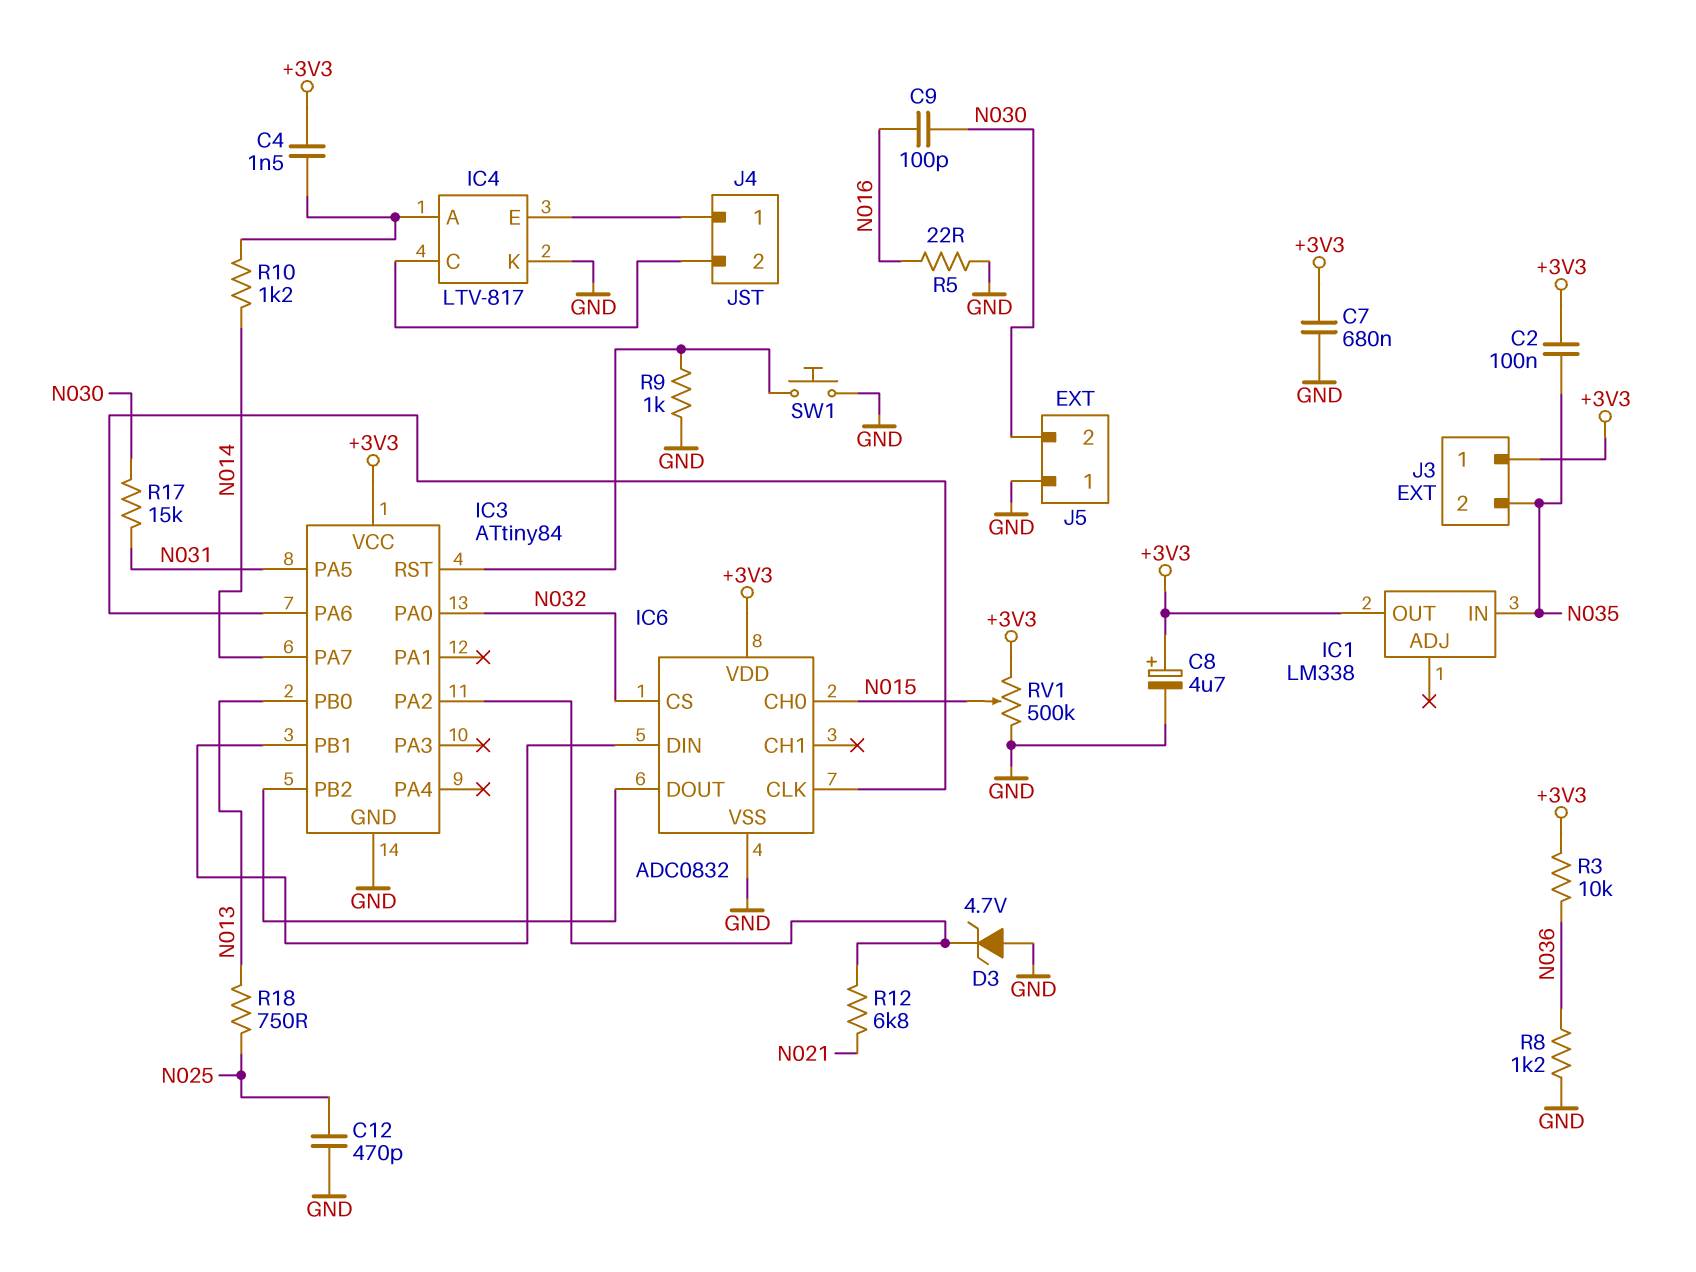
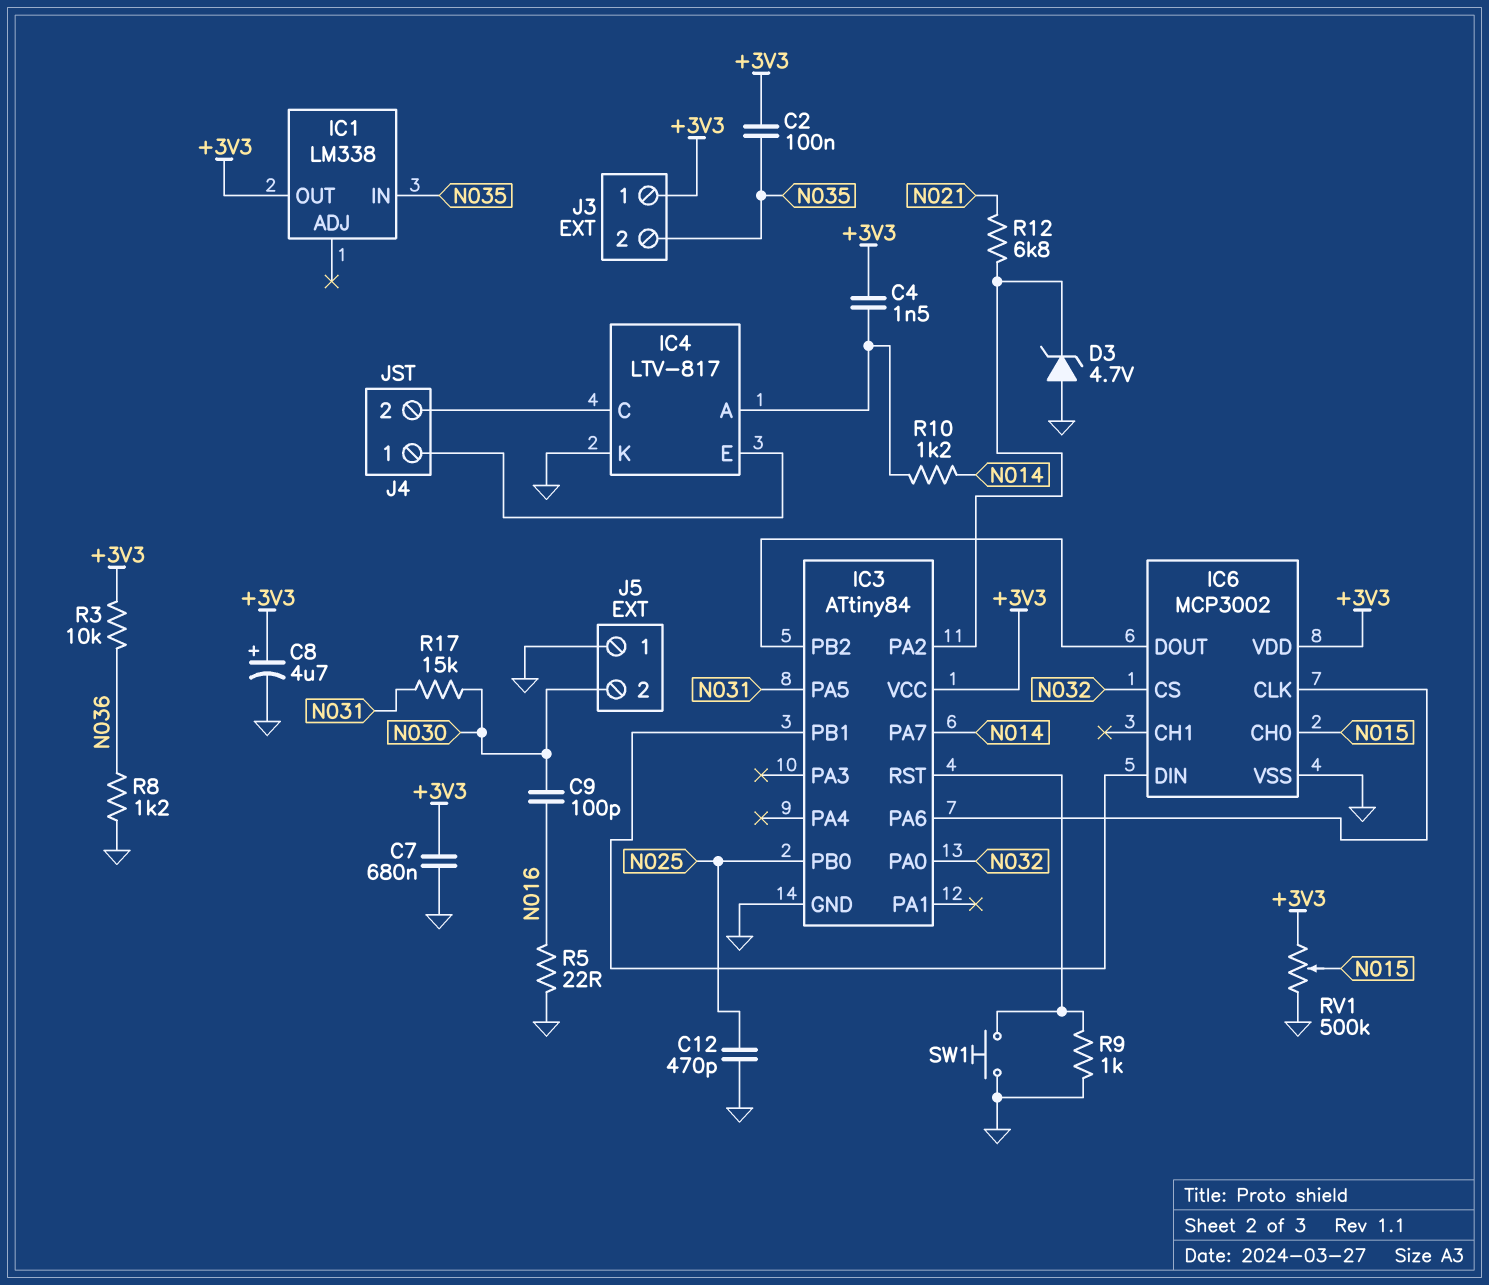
IC3 pin PB0: N013 -> N025
IC6: ADC0832 -> MCP3002
R18: 750 (N013, N025) -> none

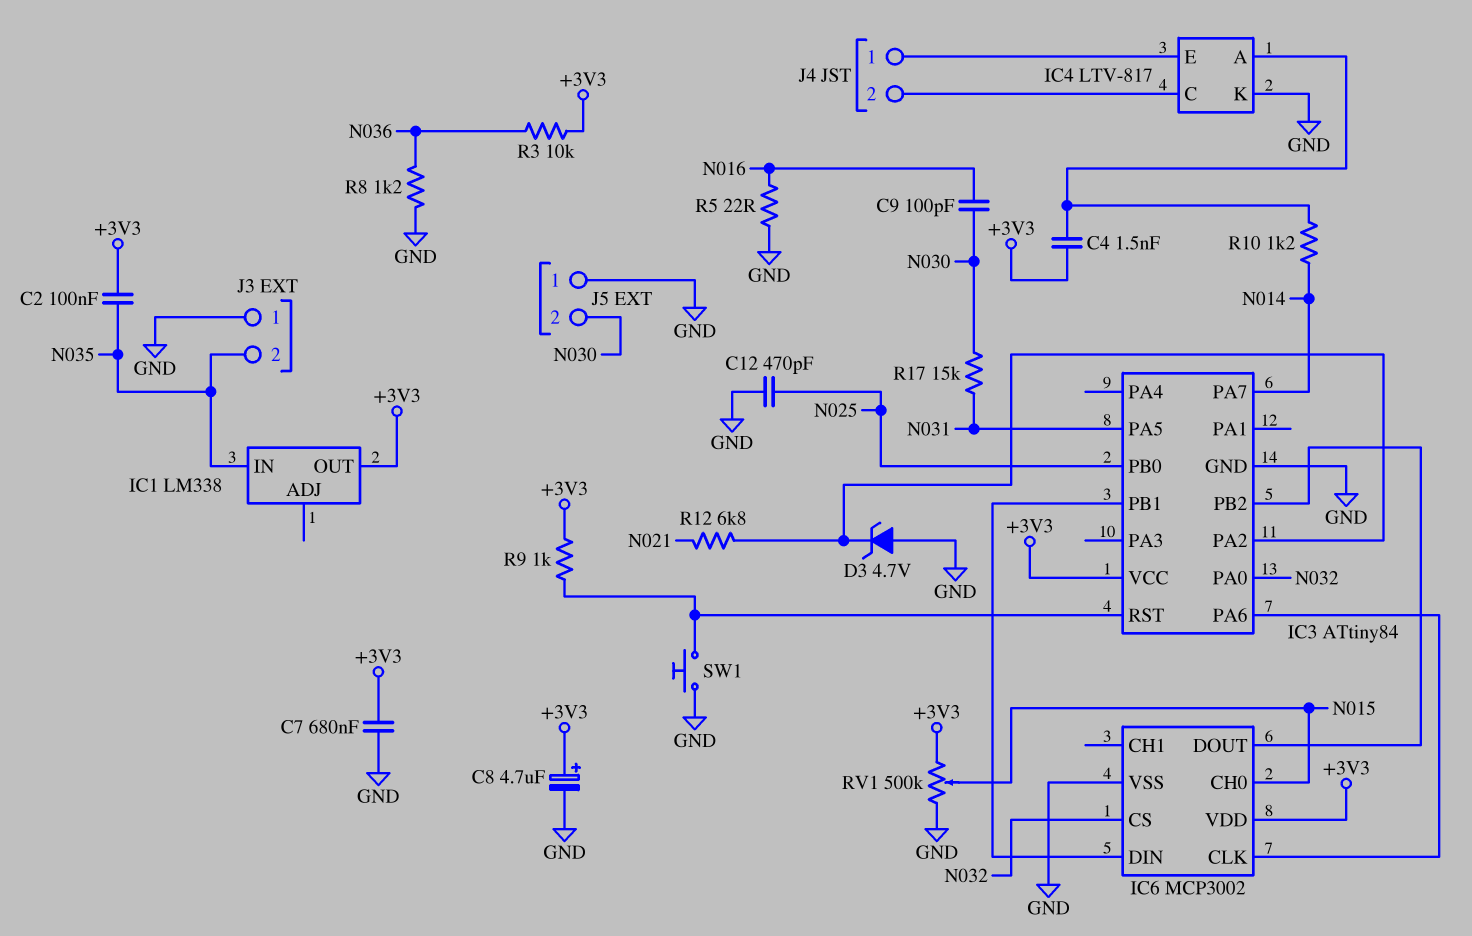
J3 pin 1: +3V3 -> GND
R9: 1k (GND, IC3/RST) -> 1k (+3V3, IC3/RST)

